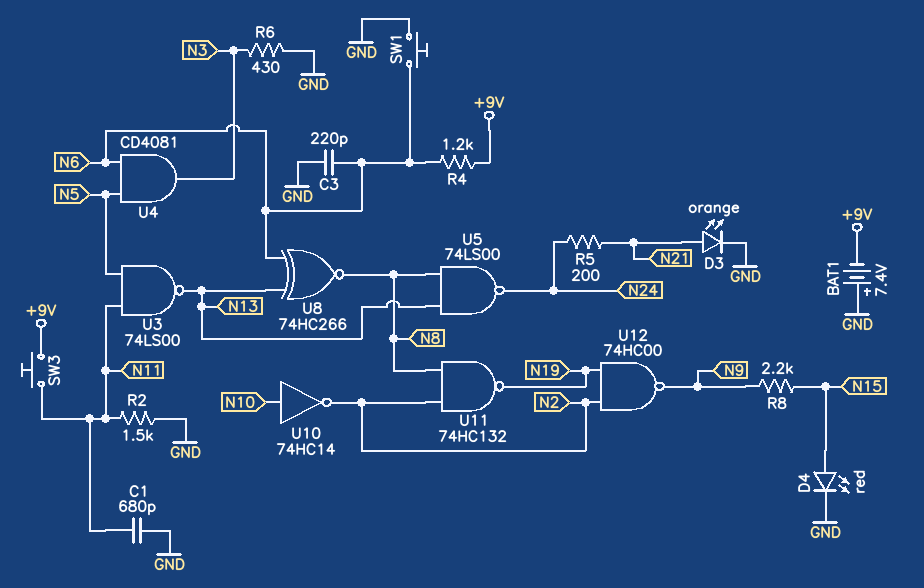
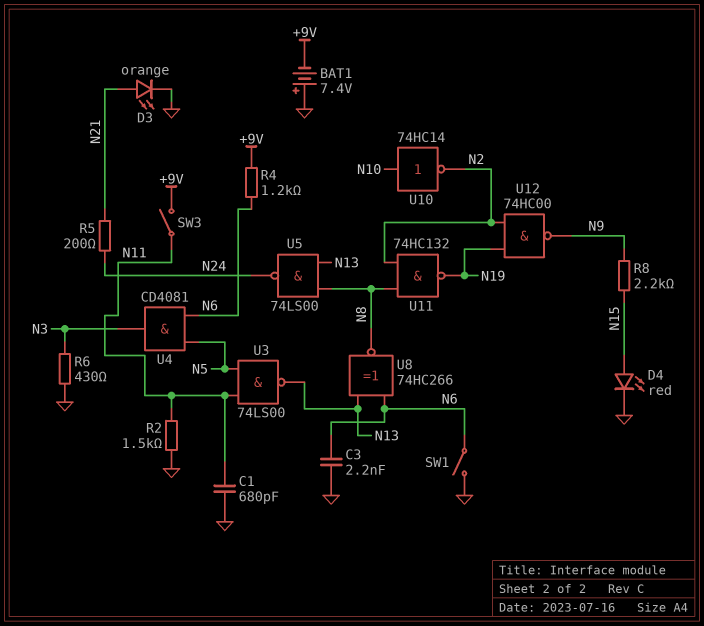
C3: 220pF (GND, N6) -> 2.2nF (GND, N6)
SW1: button (GND, N6) -> switch (GND, N6)
SW3: button (+9V, N11) -> switch (+9V, N11)

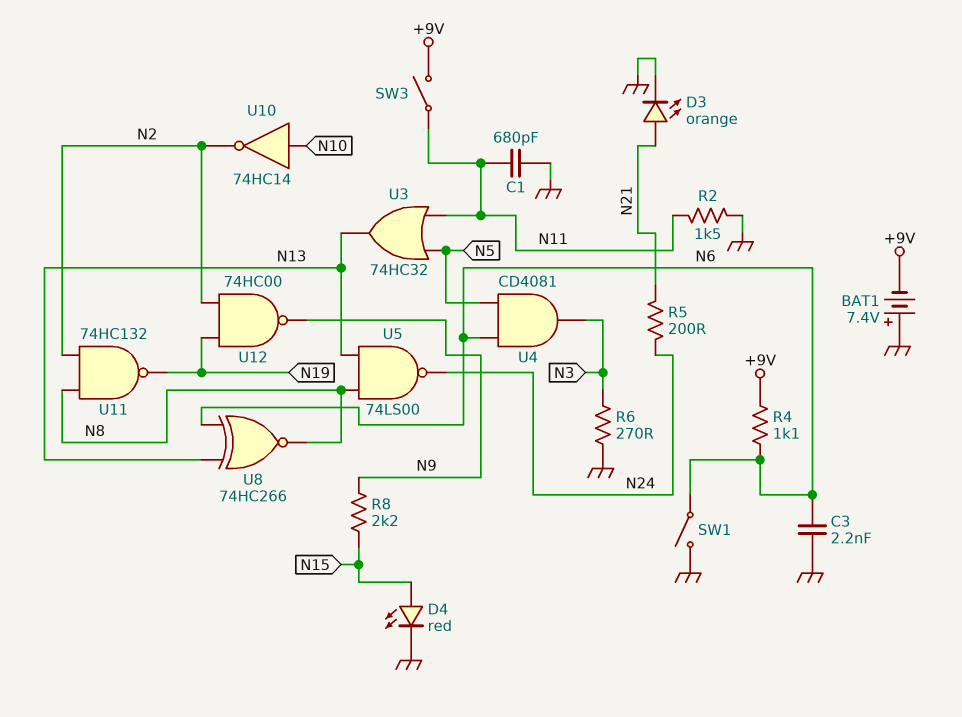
R4: 1.2k (+9V, N6) -> 1.1k (+9V, N6)
R6: 430 (GND, N3) -> 270 (GND, N3)
U3: NAND 74LS00 (in N5, in N11, out N13) -> OR 74HC32 (in N5, in N11, out N13)

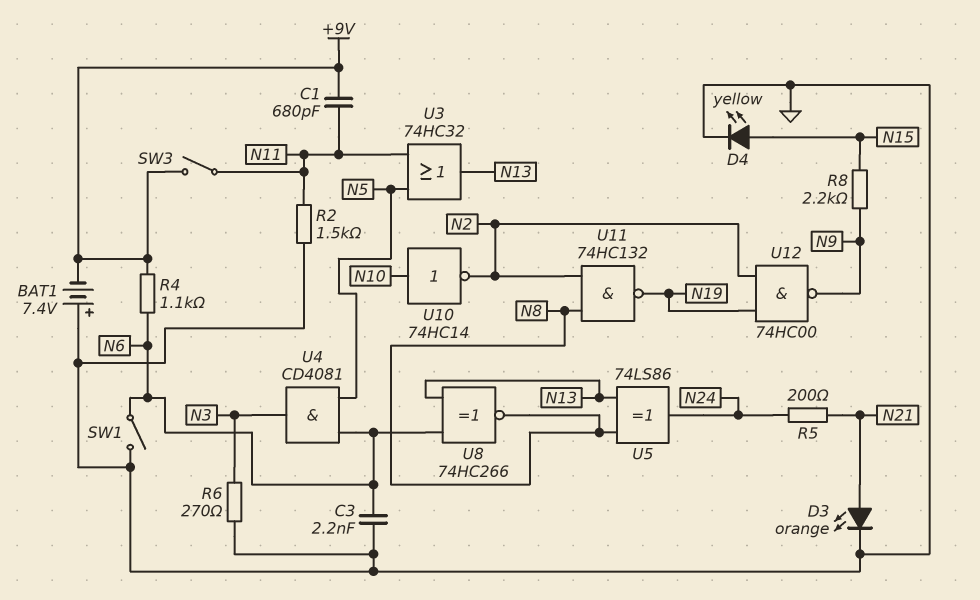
C1: 680pF (GND, N11) -> 680pF (+9V, N11)
D4: LED red (A N15, K GND) -> LED yellow (A N15, K GND)
U5: NAND 74LS00 (in N8, in N13, out N24) -> XOR 74LS86 (in N8, in N13, out N24)

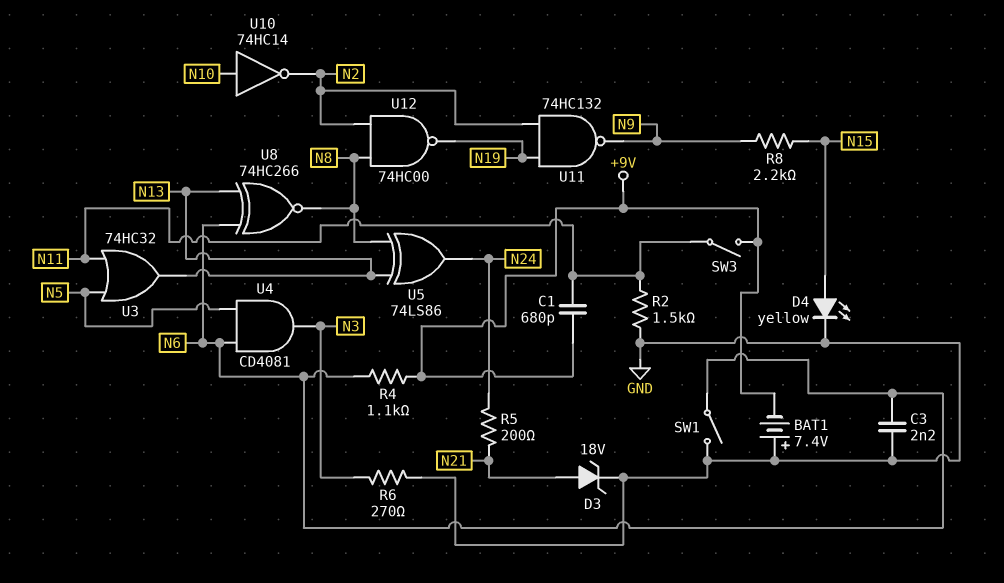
D3: LED orange (A N21, K GND) -> zener 18V (A N21, K GND)
U11: NAND 74HC132 (in N2, in N8, out N19) -> NAND 74HC132 (in N2, in N19, out N9)
U12: NAND 74HC00 (in N2, in N19, out N9) -> NAND 74HC00 (in N2, in N8, out N19)

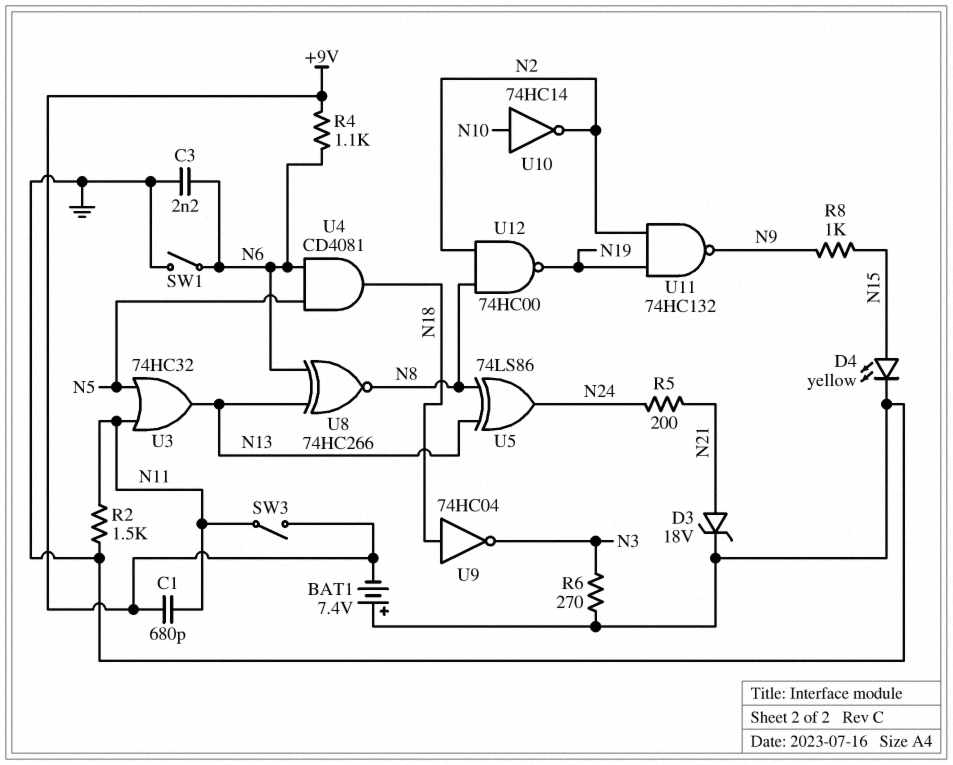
R8: 2.2k (N9, N15) -> 1k (N9, N15)
U4: AND CD4081 (in N5, in N6, out N3) -> AND CD4081 (in N5, in N6, out N18)
U9: none -> NOT 74HC04 (in N18, out N3)

